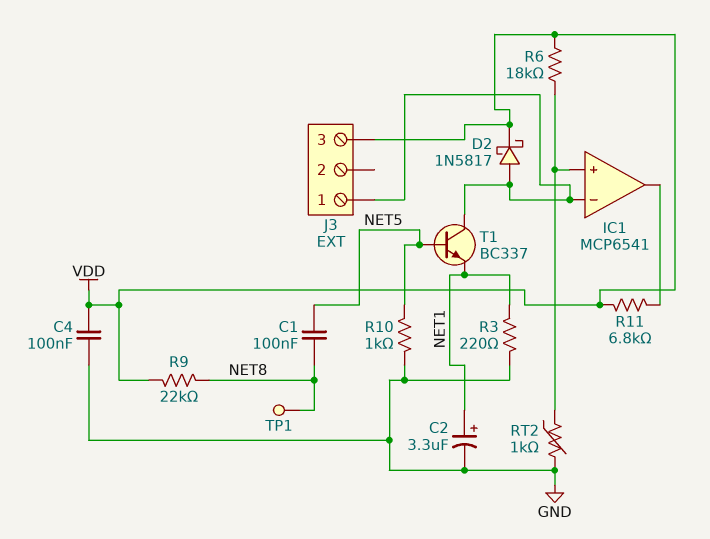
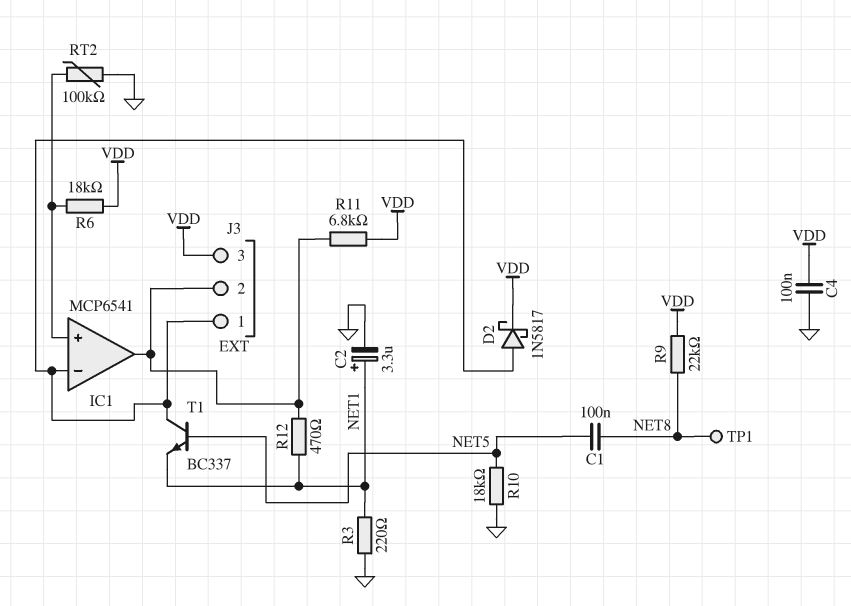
J3 pin 2: none -> IC1/out
R10: 1k (GND, NET5) -> 18k (GND, NET5)
R12: none -> 470 (IC1/out, NET1)
RT2: 1k (GND, IC1/in+) -> 100k (GND, IC1/in+)

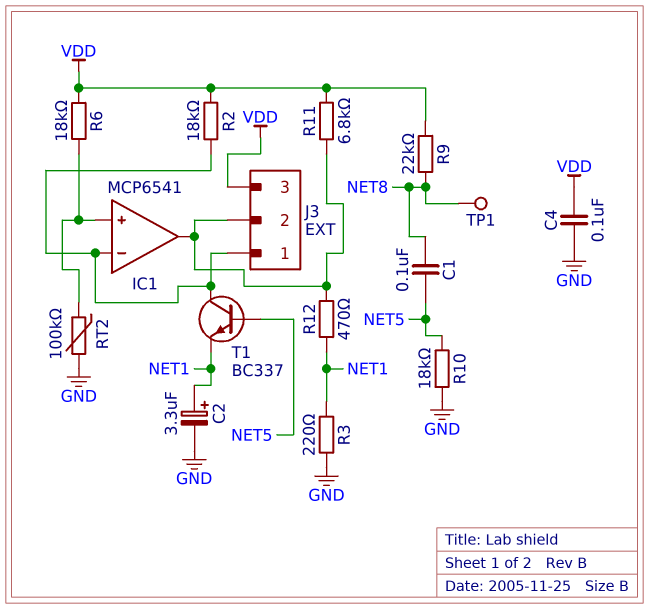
D2: schottky 1N5817 (A IC1/in-, K VDD) -> none
R2: none -> 18k (IC1/in-, VDD)

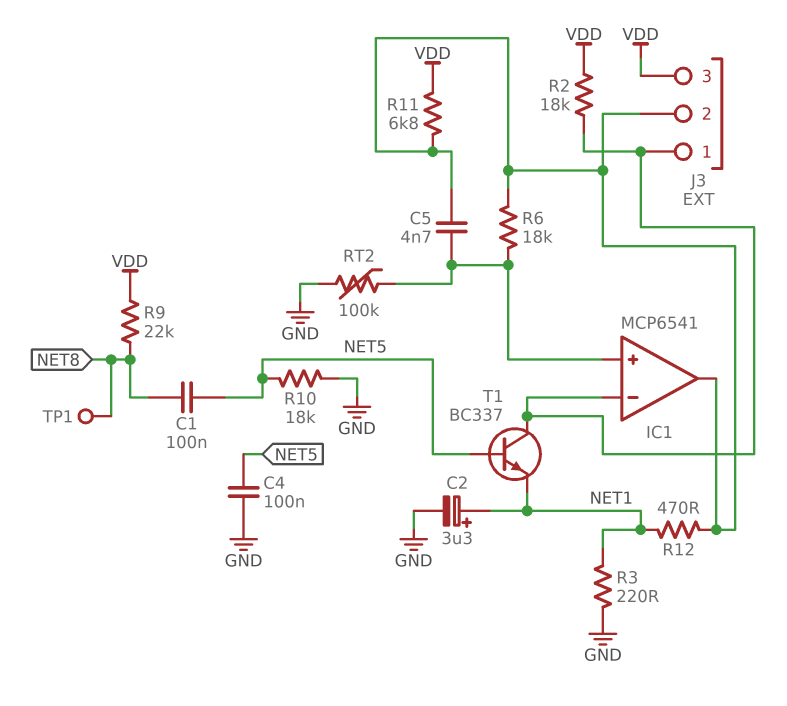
C4: 100nF (GND, VDD) -> 100nF (GND, NET5)
C5: none -> 4.7nF (IC1/in+, IC1/out)
R6: 18k (IC1/in+, VDD) -> 18k (IC1/in+, IC1/out)

